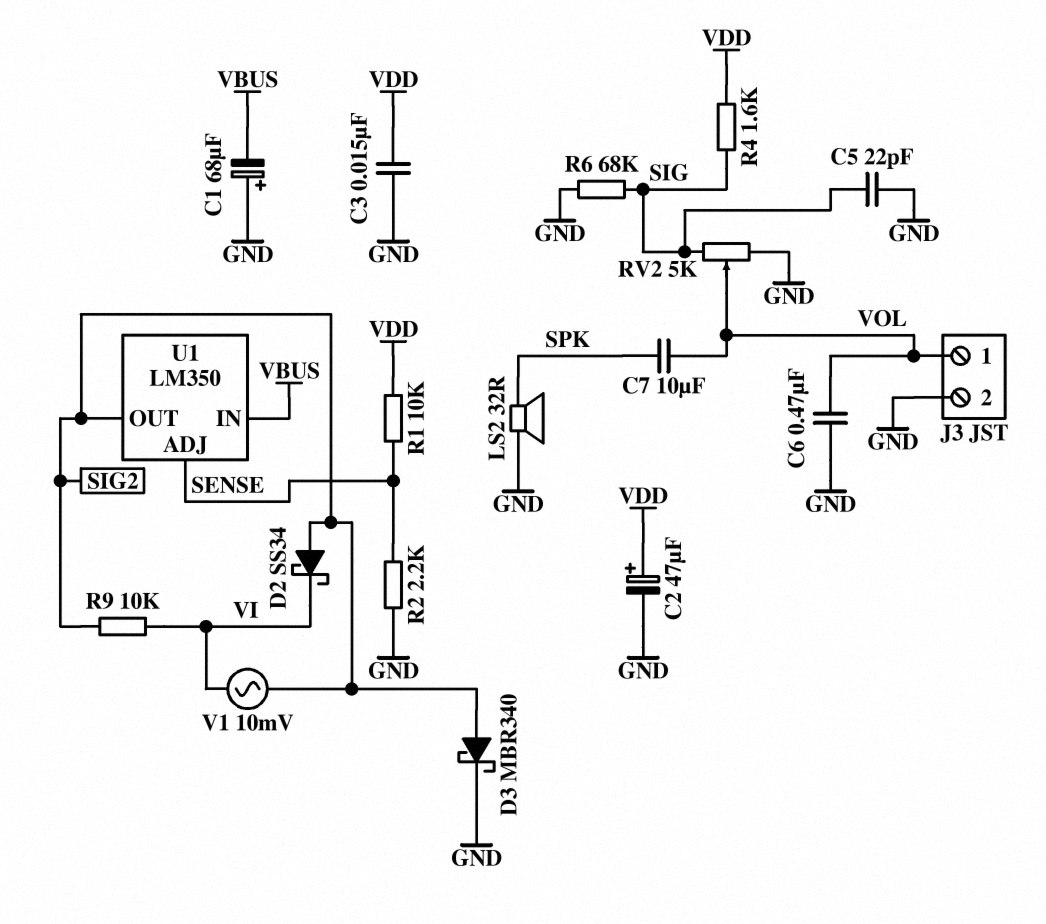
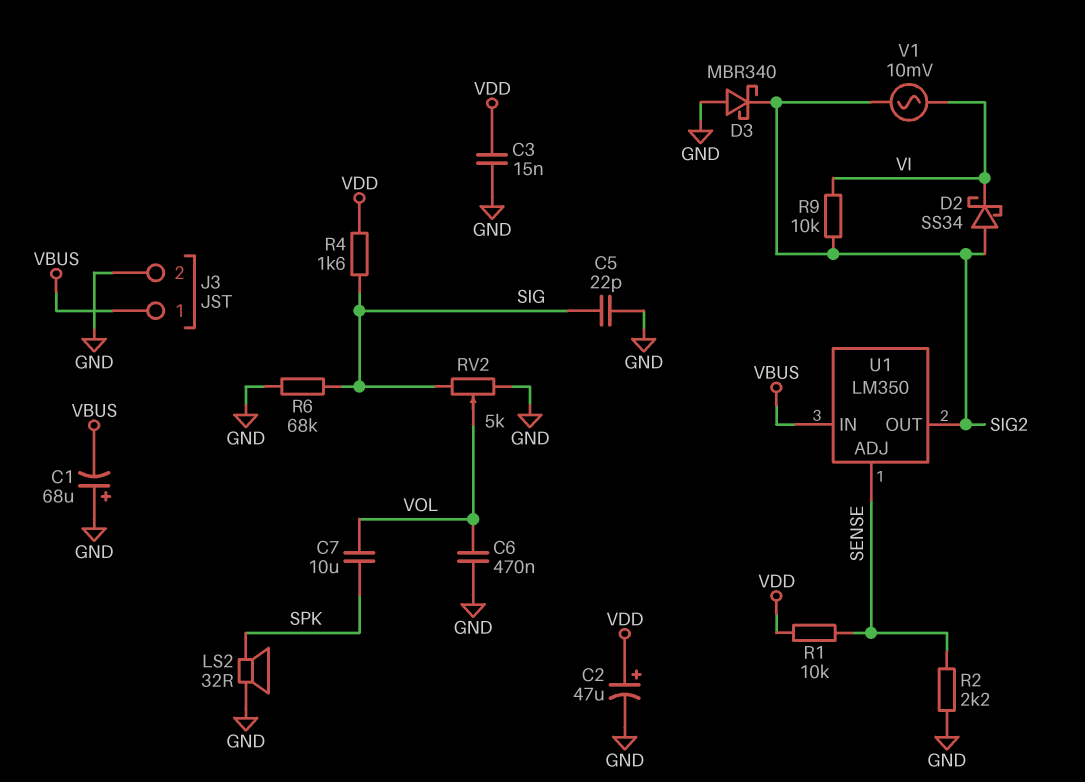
D3: schottky MBR340 (A SIG2, K GND) -> schottky MBR340 (A GND, K SIG2)
J3 pin 1: VOL -> VBUS

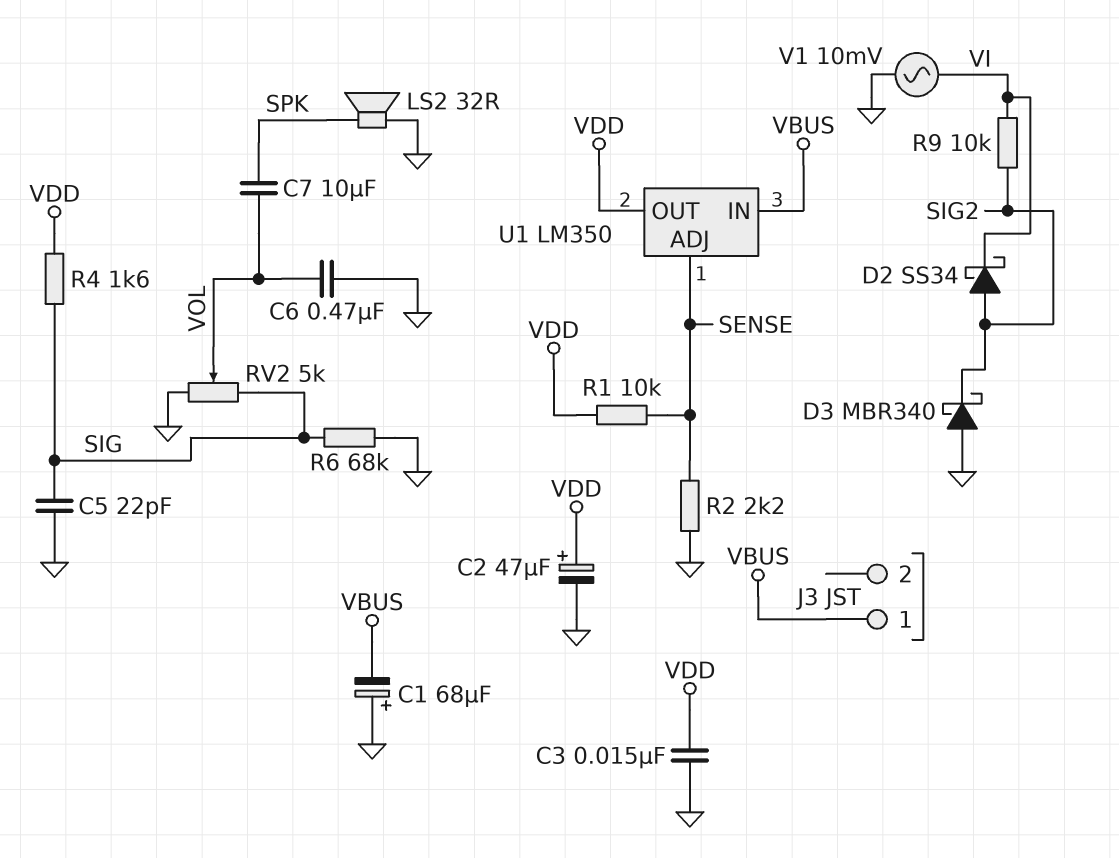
J3 pin 2: GND -> none
U1 pin OUT: SIG2 -> VDD
V1: AC 10mV (SIG2, VI) -> AC 10mV (GND, VI)

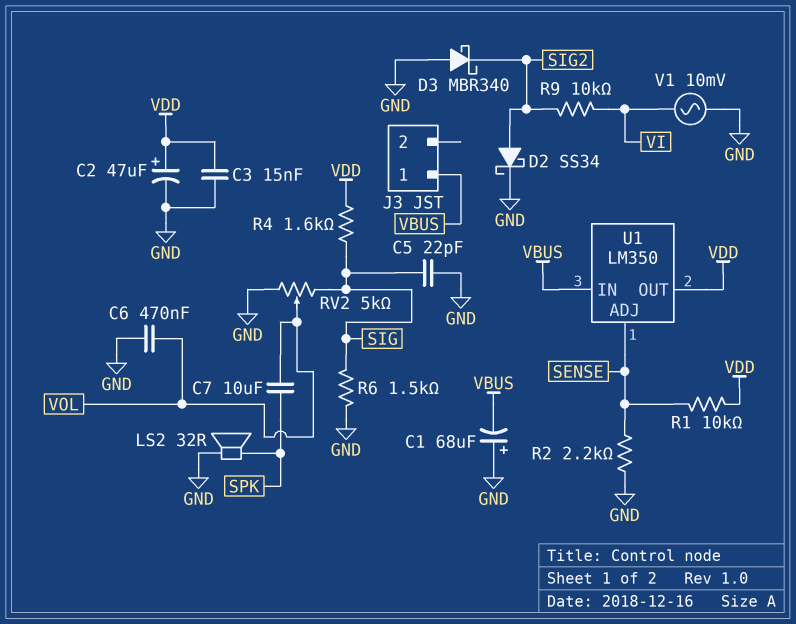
D2: schottky SS34 (A SIG2, K VI) -> schottky SS34 (A SIG2, K GND)
R6: 68k (GND, SIG) -> 1.5k (GND, SIG)

